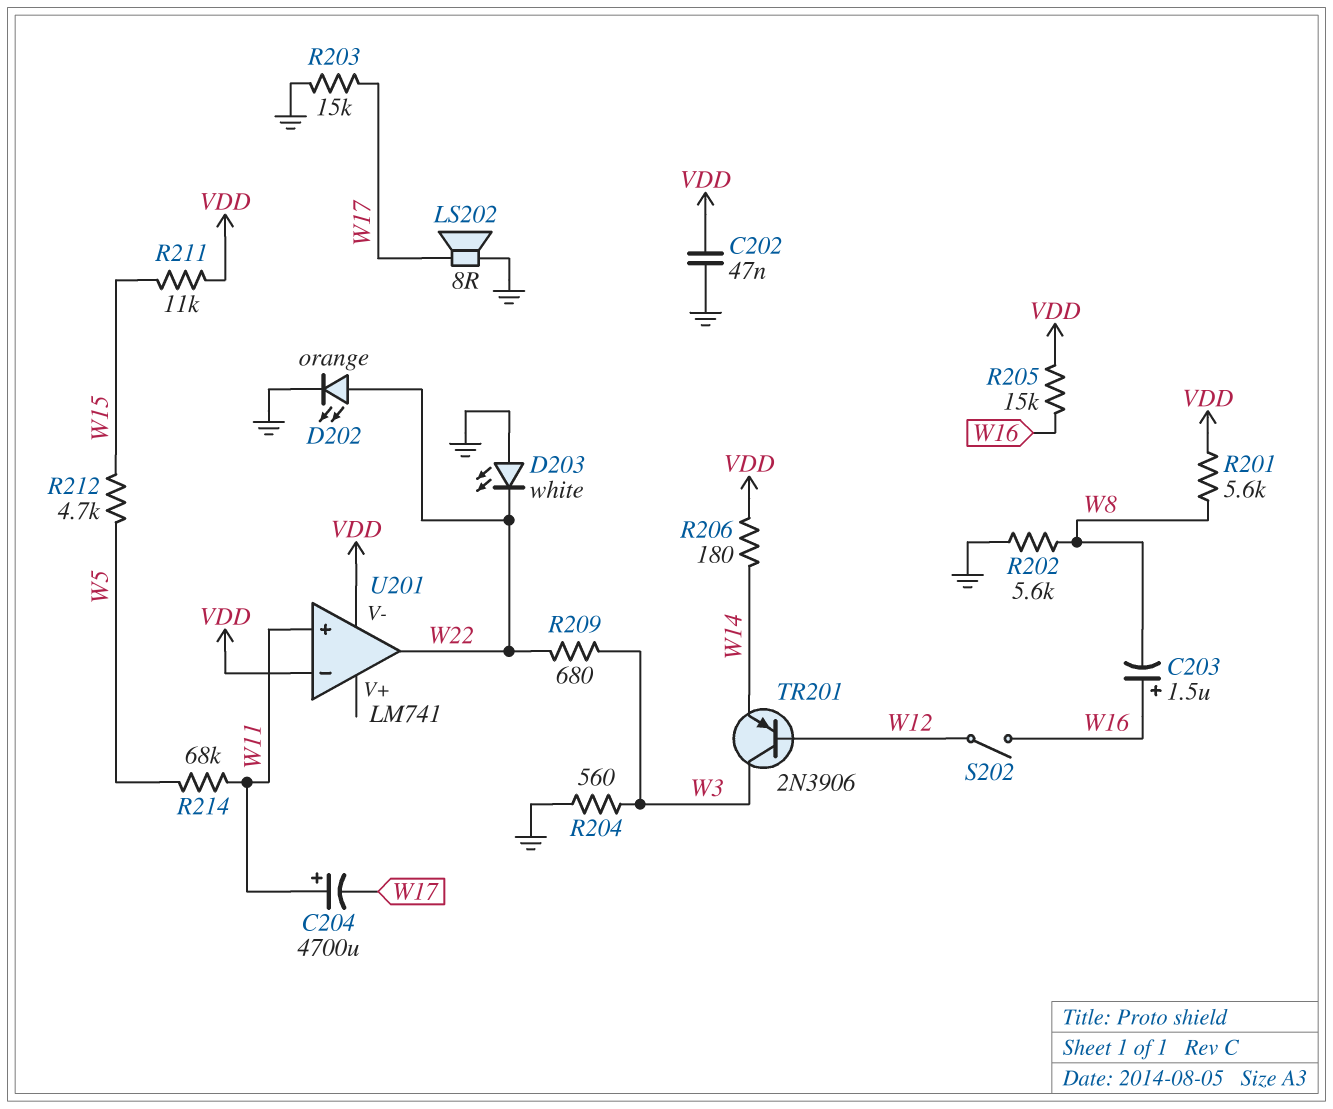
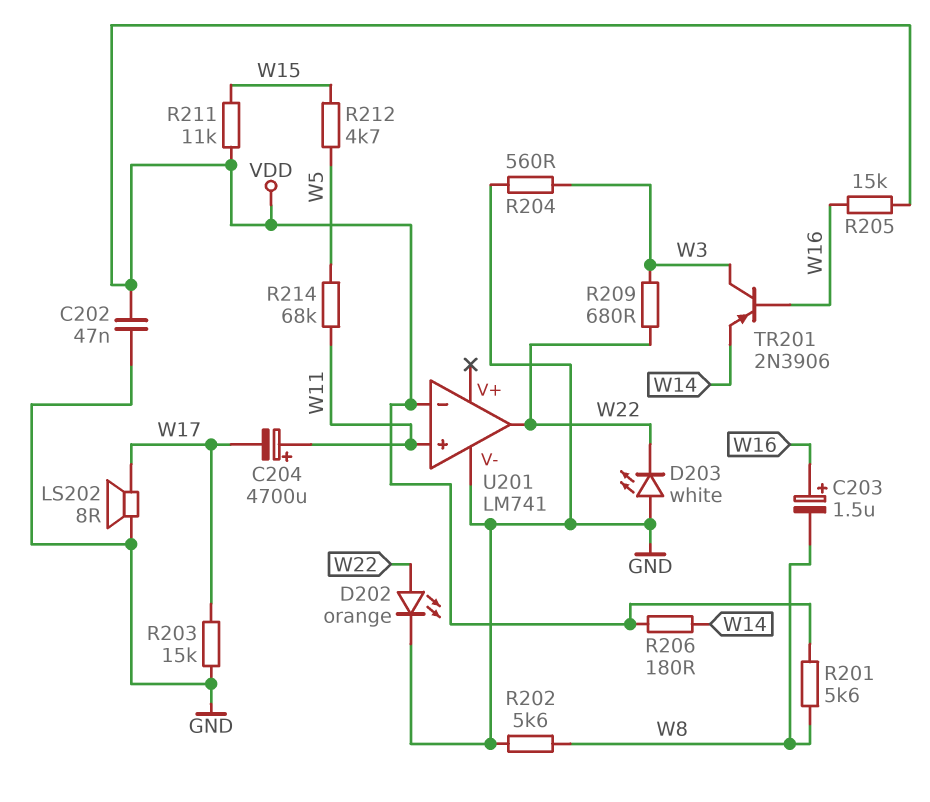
S202: switch (W12, W16) -> none
TR201: PNP 2N3906 (B W12, C W3, E W14) -> PNP 2N3906 (B W16, C W3, E W14)
U201 pin V-: VDD -> GND

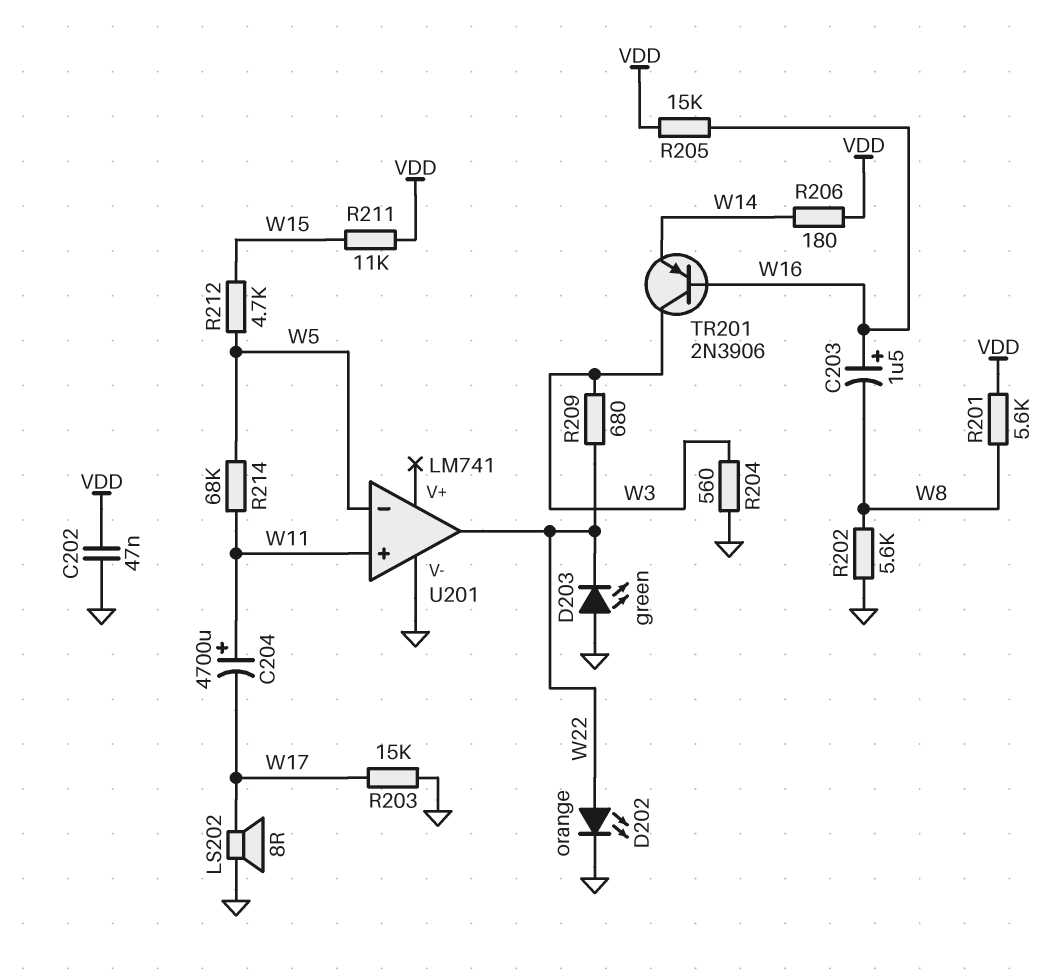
D203: LED white (A GND, K W22) -> LED green (A GND, K W22)
U201 pin in-: VDD -> W5

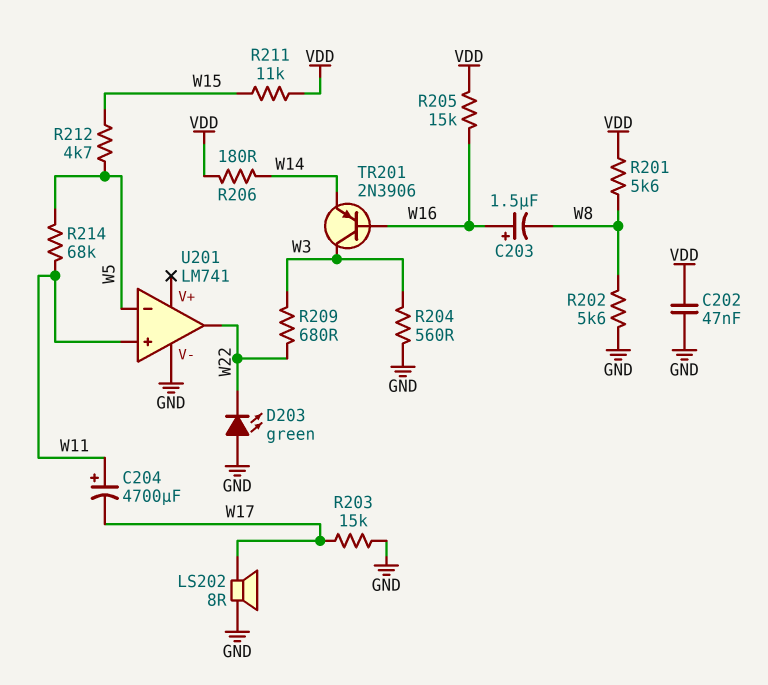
D202: LED orange (A W22, K GND) -> none

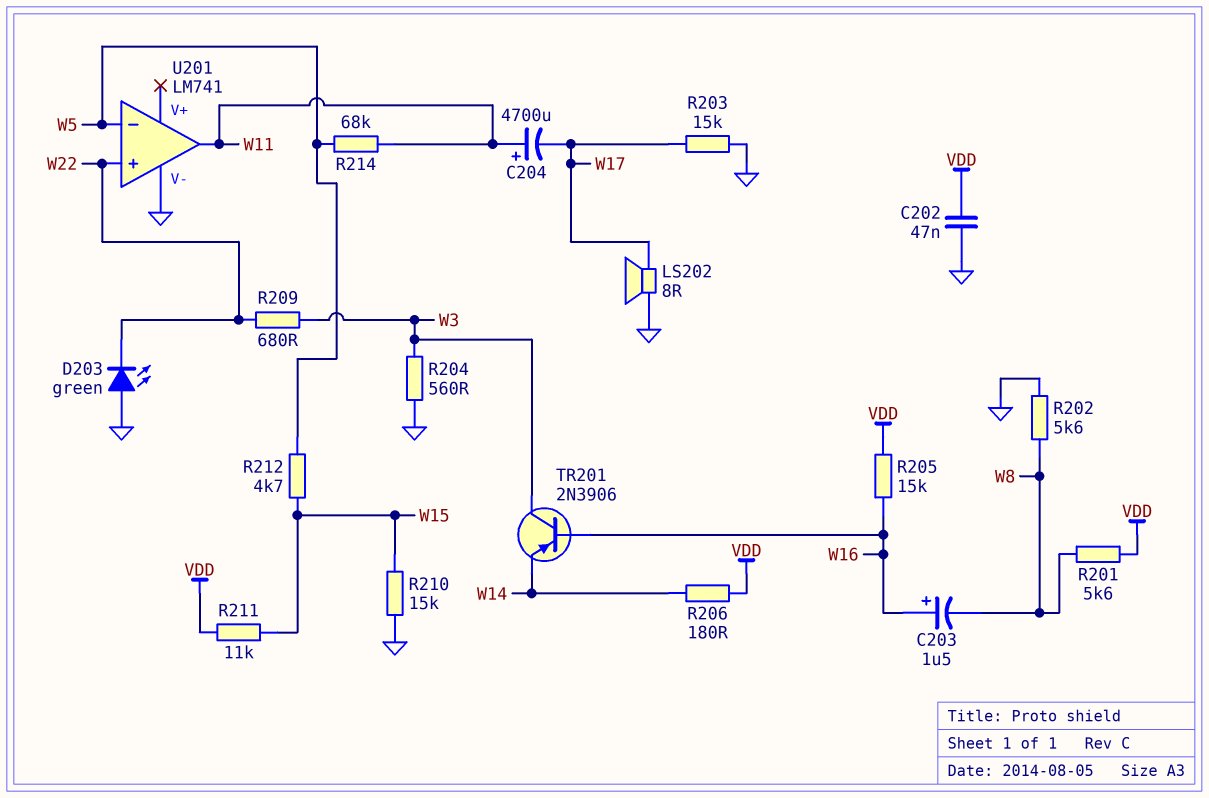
R210: none -> 15k (GND, W15)
U201 pin in+: W11 -> W22
U201 pin out: W22 -> W11

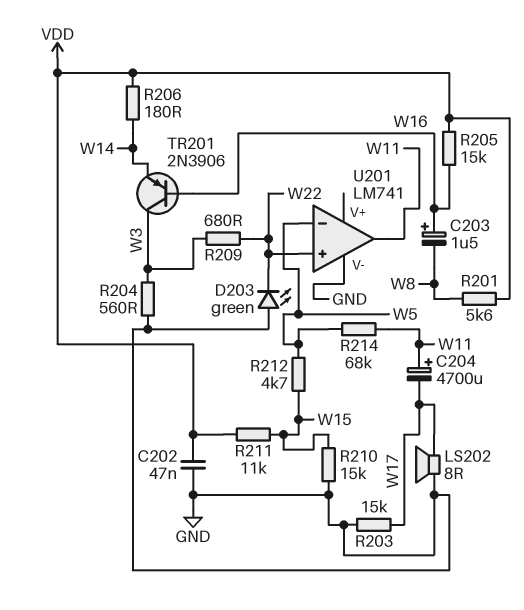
R202: 5.6k (GND, W8) -> none

